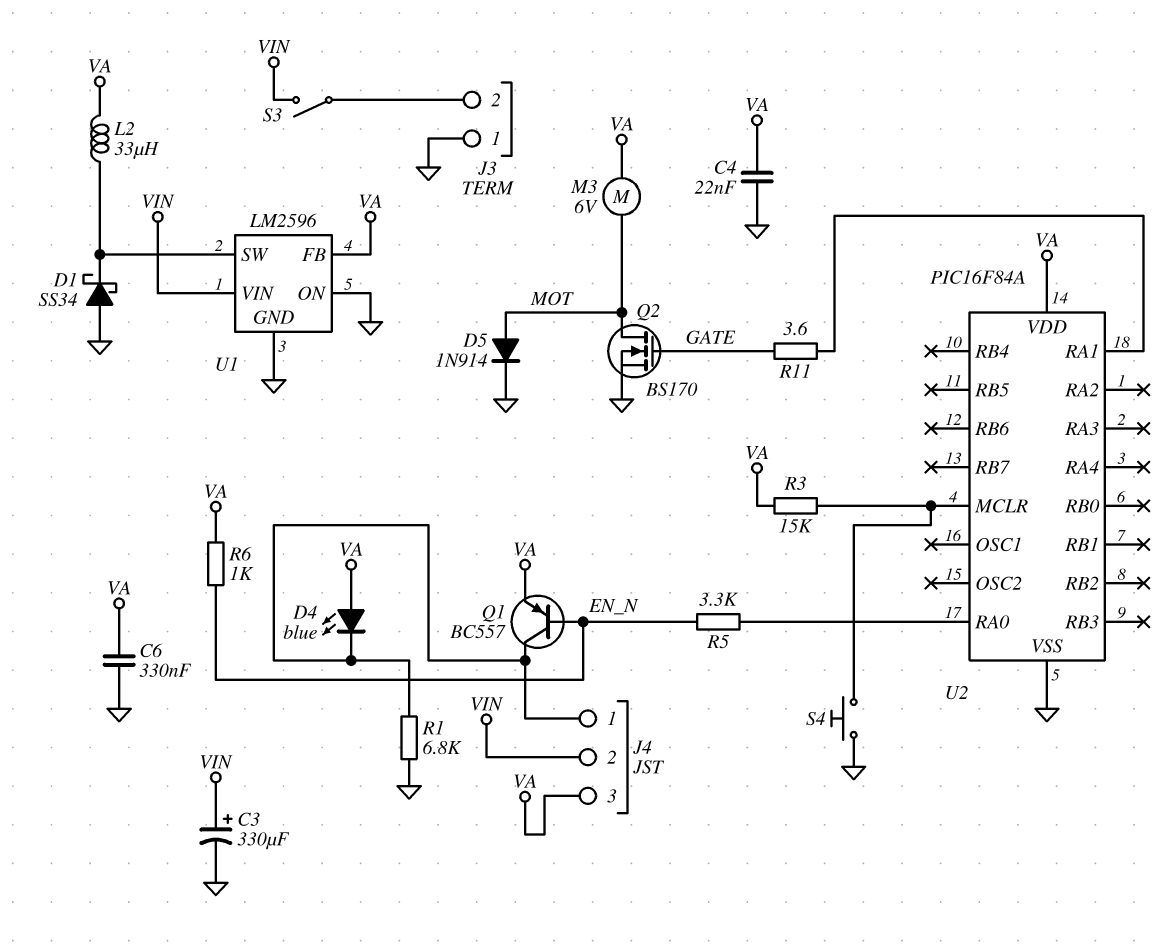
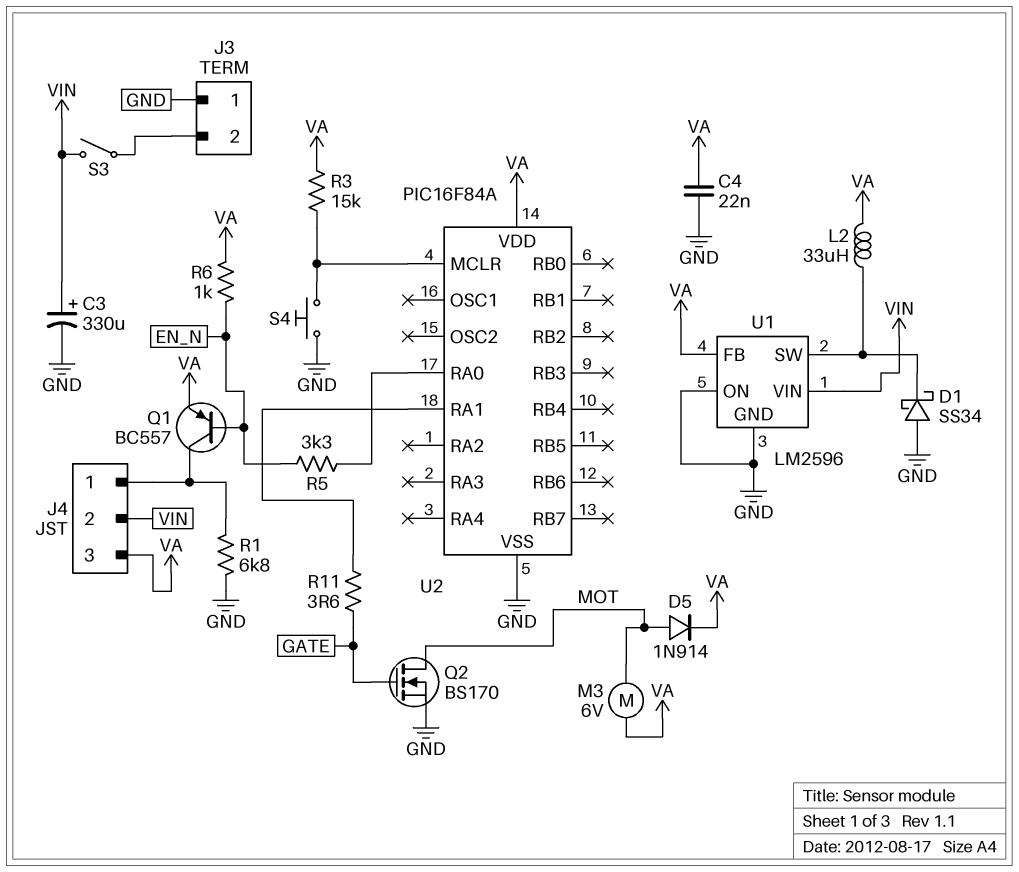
C6: 330nF (GND, VA) -> none
D4: LED blue (A VA, K J4/1) -> none
D5: diode 1N914 (A MOT, K GND) -> diode 1N914 (A MOT, K VA)

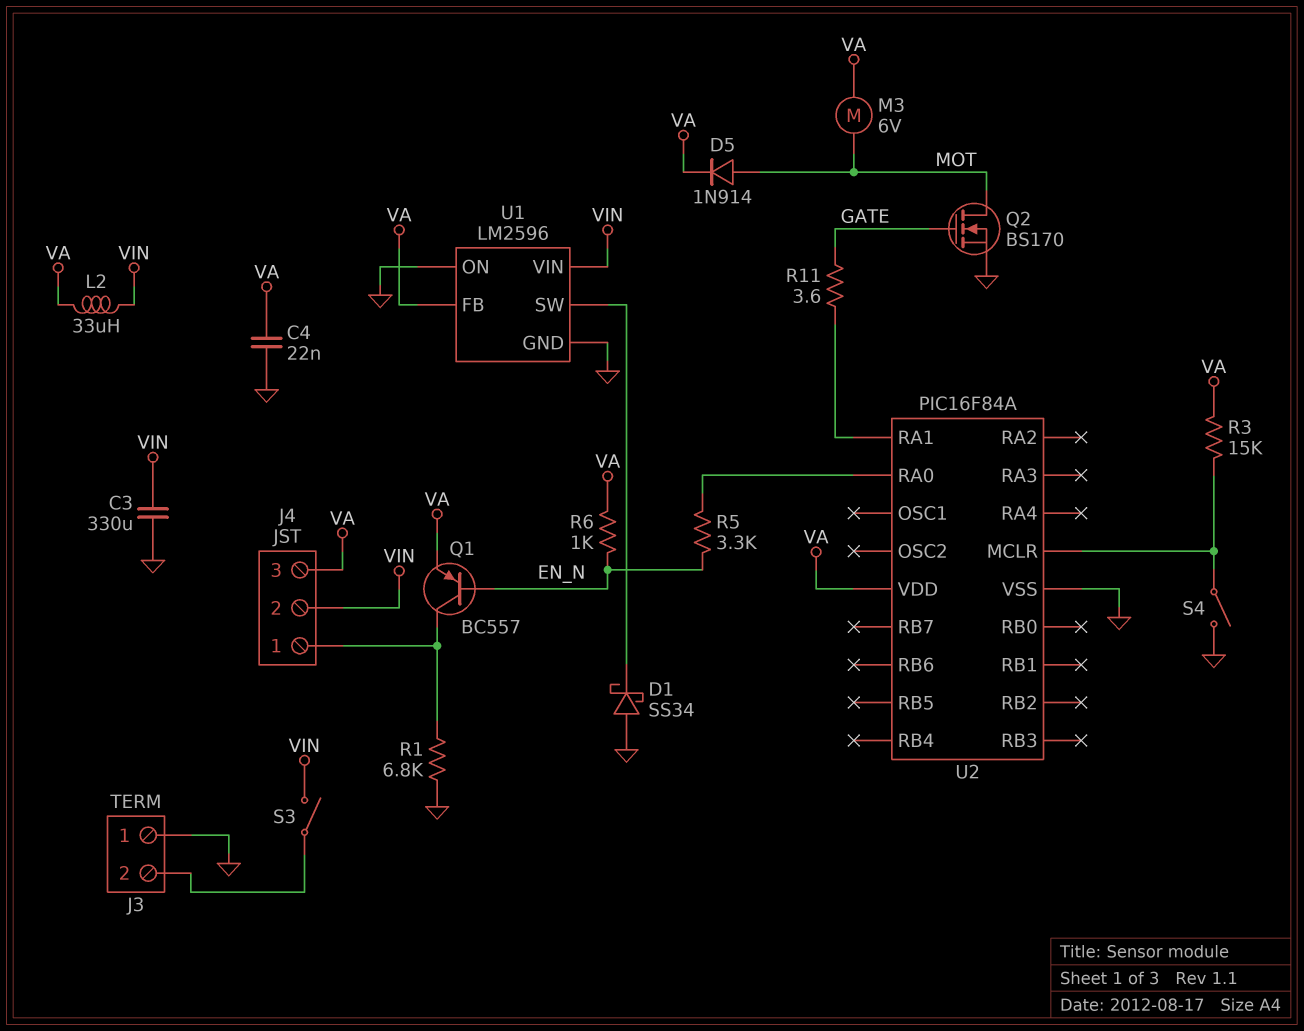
C3: 330uF (plus VIN, minus GND) -> 330uF (GND, VIN)
L2: 33uH (U1/SW, VA) -> 33uH (VA, VIN)
S4: button (GND, U2/MCLR) -> switch (GND, U2/MCLR)

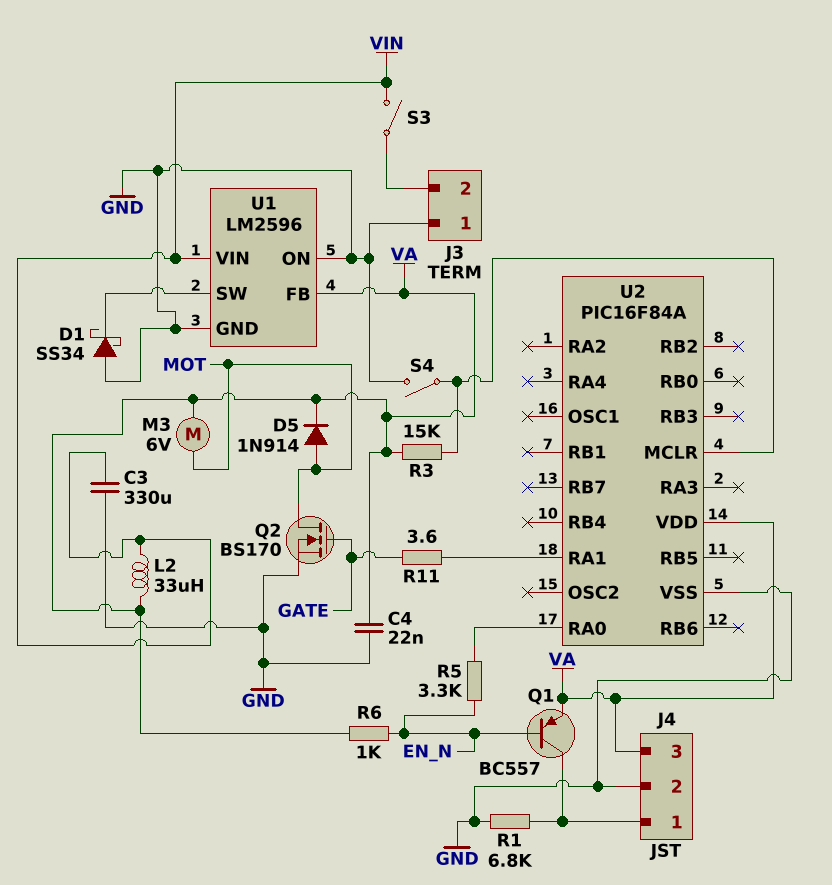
J4 pin 2: VIN -> GND

